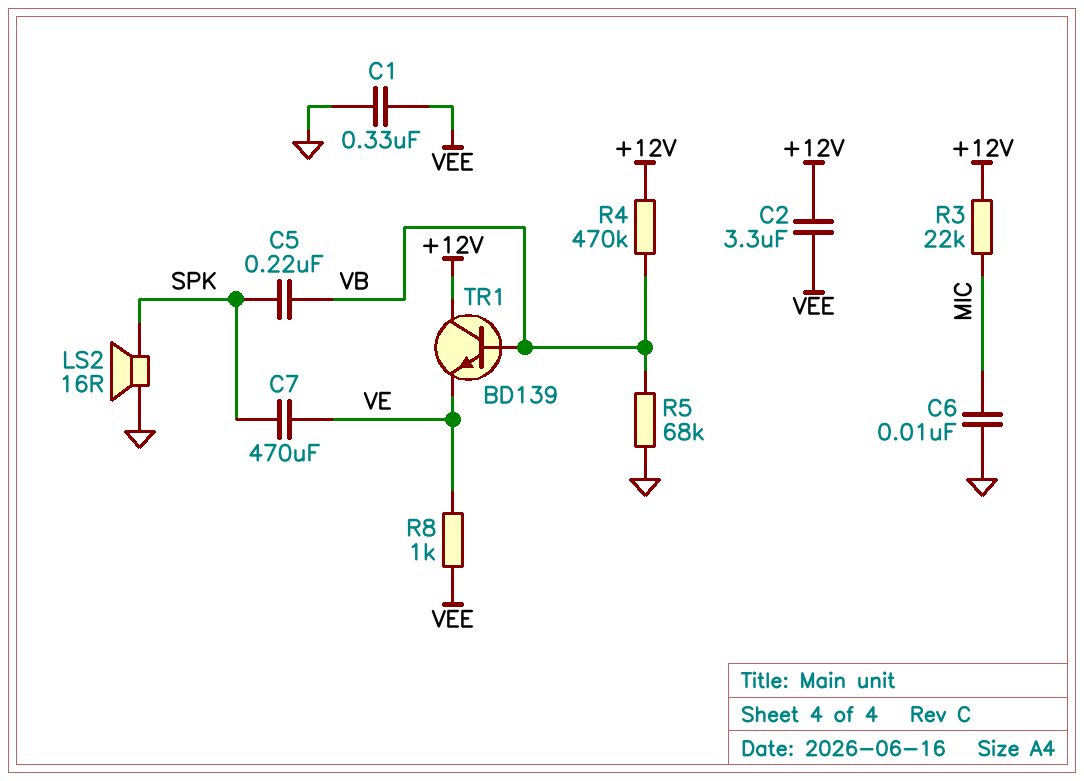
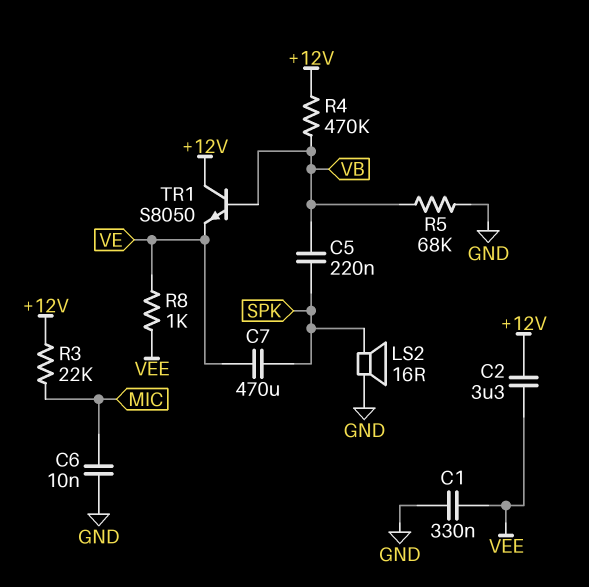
TR1: NPN BD139 (B VB, C +12V, E VE) -> NPN S8050 (B VB, C +12V, E VE)

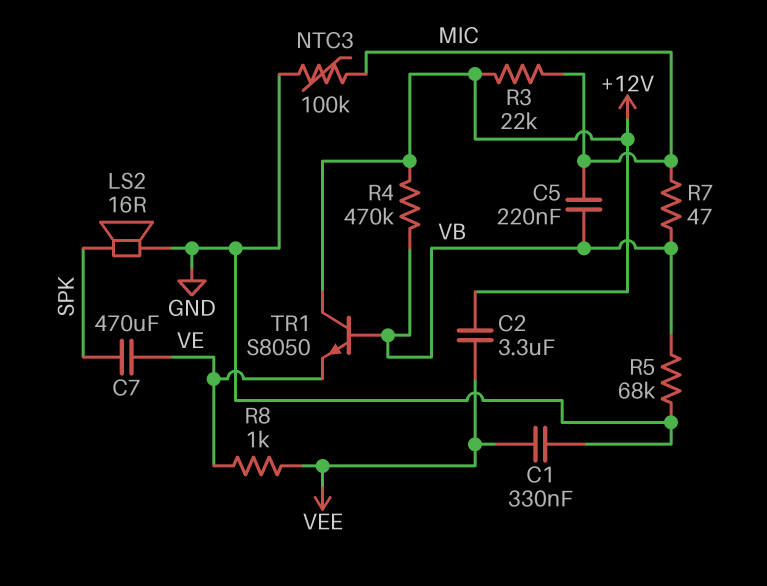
C5: 220nF (SPK, VB) -> 220nF (MIC, VB)
C6: 10nF (GND, MIC) -> none
NTC3: none -> 100k (GND, MIC)
R7: none -> 47 (MIC, VB)

